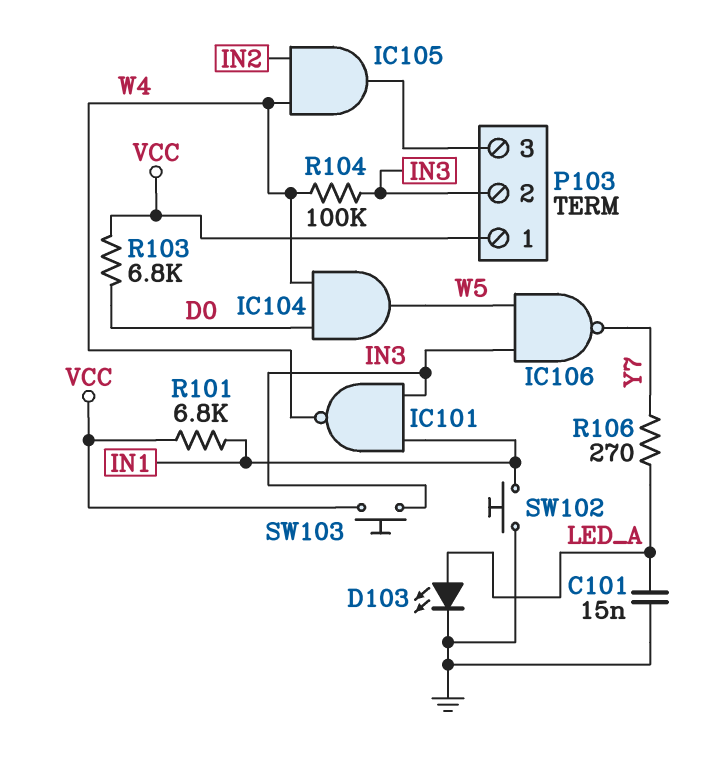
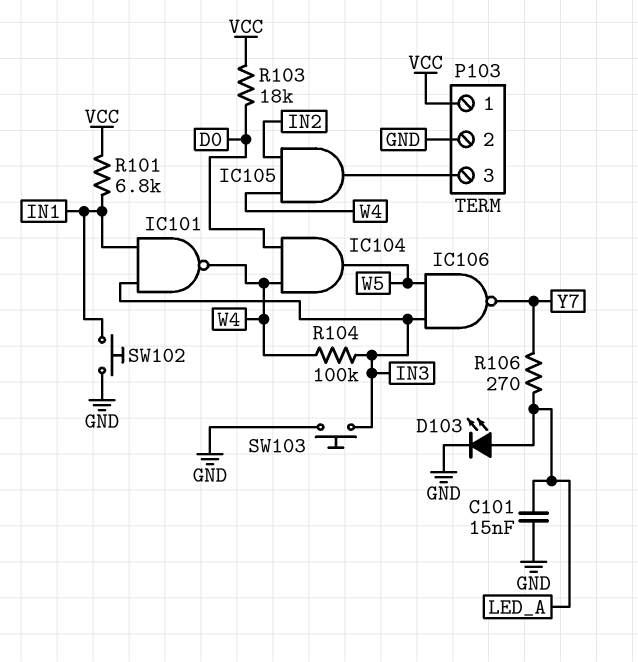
P103 pin 2: IN3 -> GND
R103: 6.8k (D0, VCC) -> 18k (D0, VCC)
SW103: button (IN3, VCC) -> button (GND, IN3)

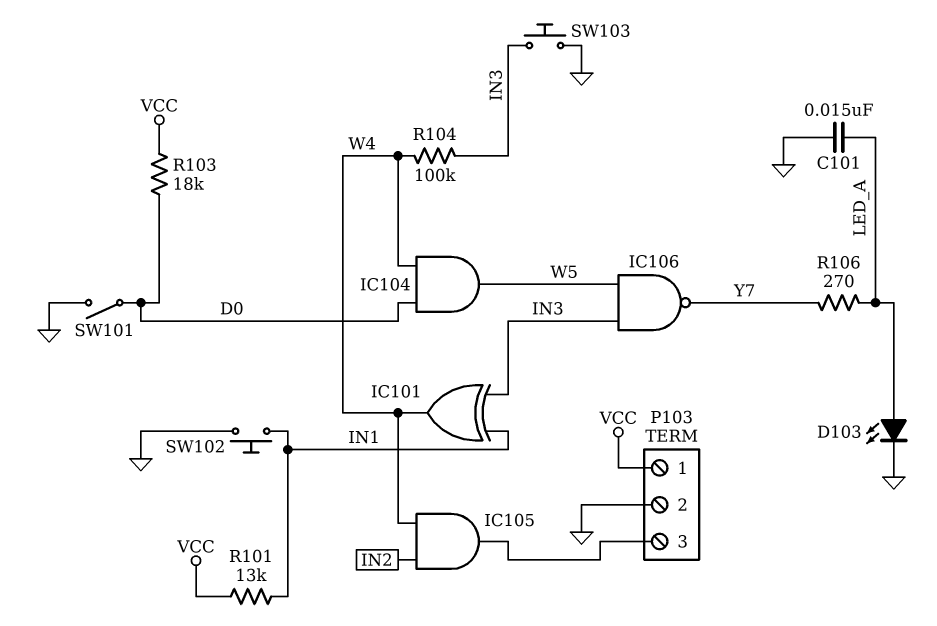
IC101: NAND (in IN1, in IN3, out W4) -> XOR (in IN1, in IN3, out W4)
R101: 6.8k (IN1, VCC) -> 13k (IN1, VCC)
SW101: none -> switch (D0, GND)

